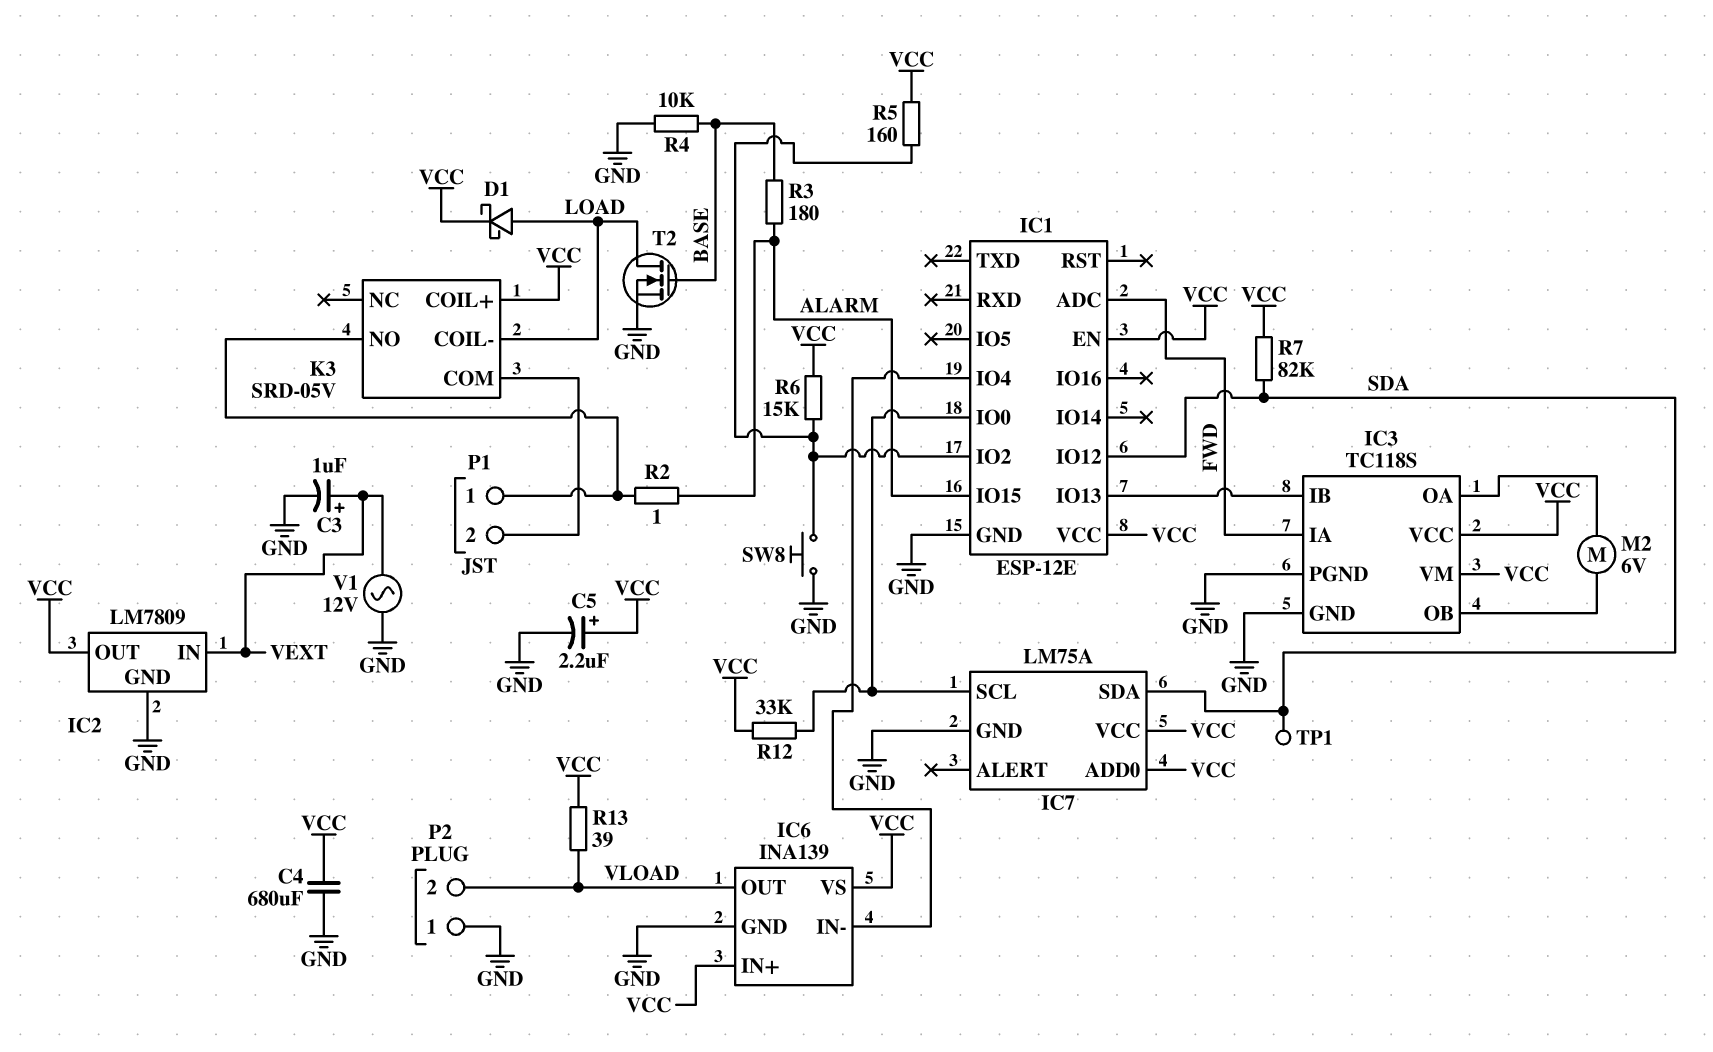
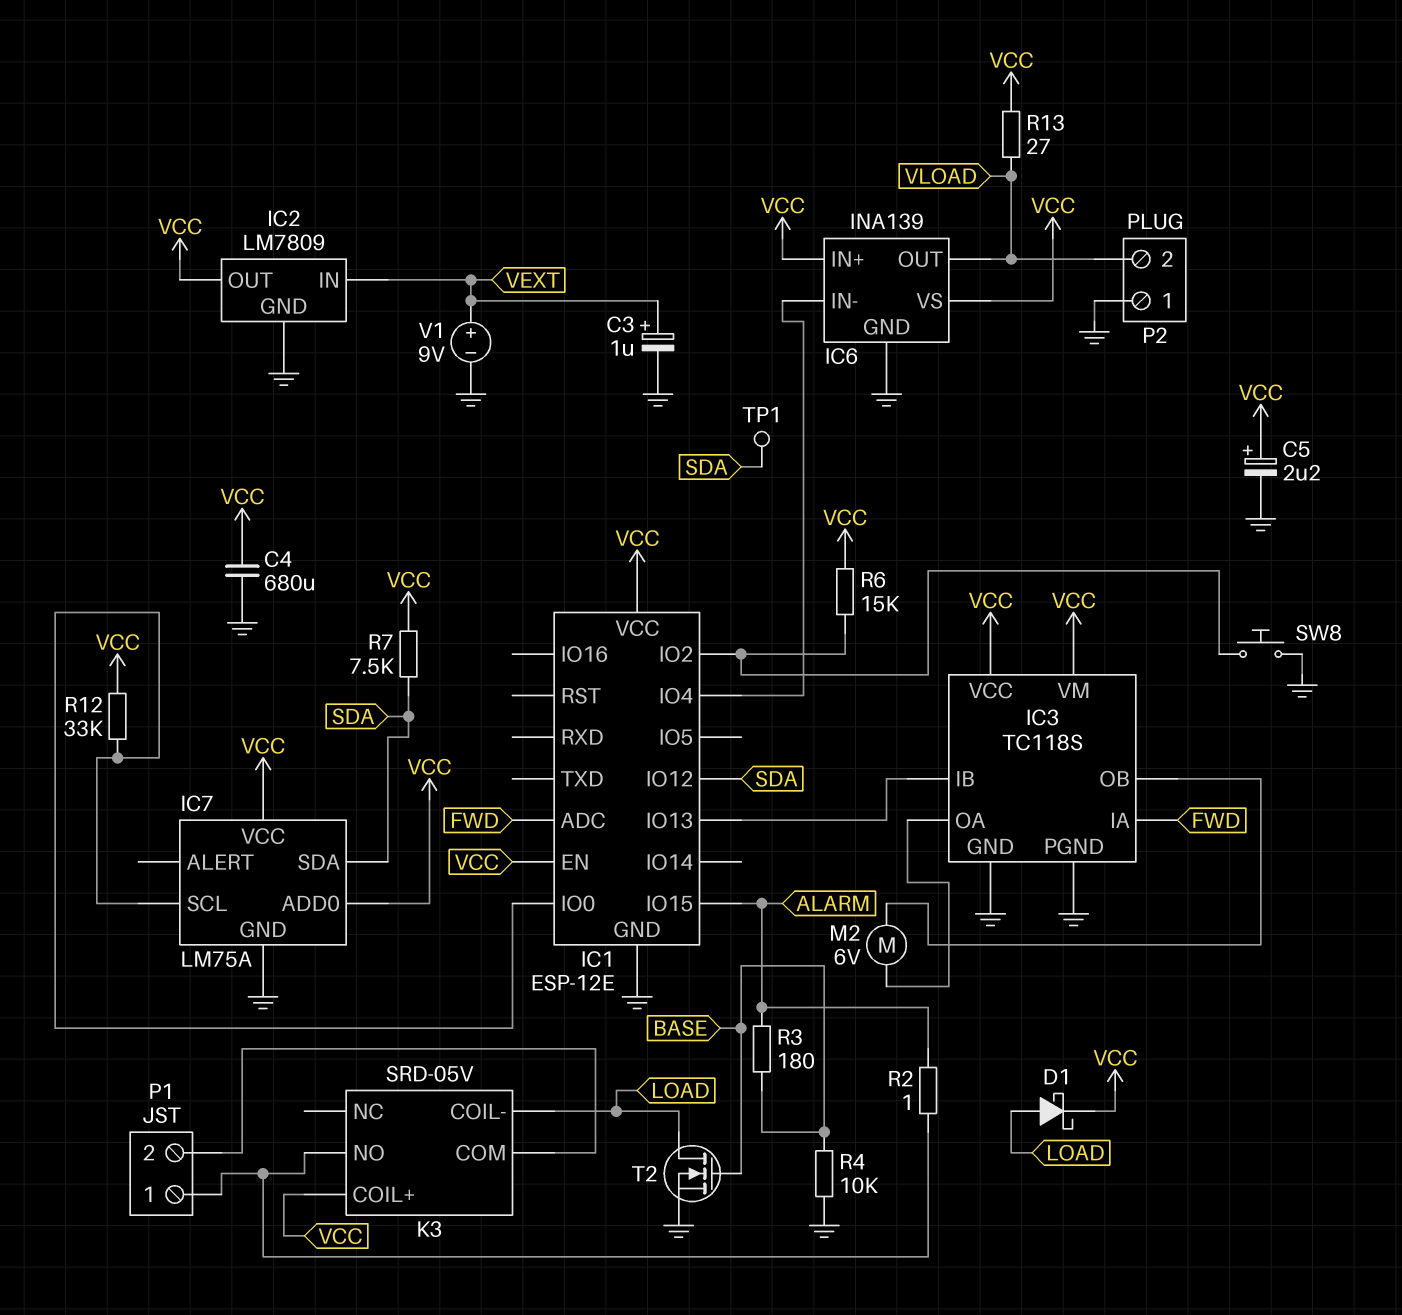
R5: 160 (IC1/IO2, VCC) -> none
R7: 82k (SDA, VCC) -> 7.5k (SDA, VCC)
R13: 39 (VCC, VLOAD) -> 27 (VCC, VLOAD)
V1: AC 12V (GND, VEXT) -> 9V (plus VEXT, minus GND)

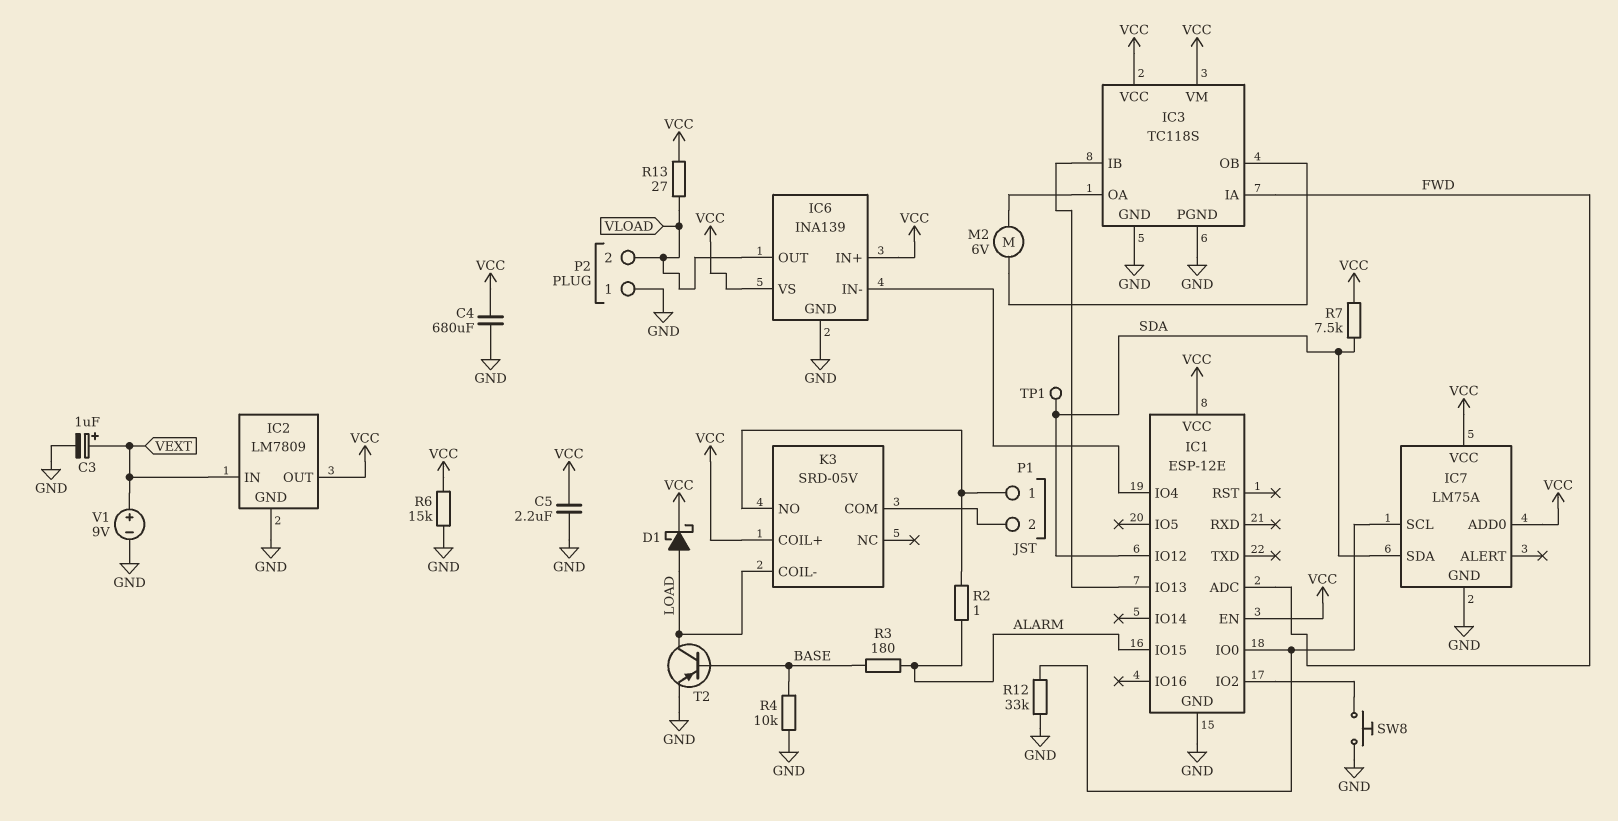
C5: 2.2uF (plus VCC, minus GND) -> 2.2uF (GND, VCC)
R6: 15k (IC1/IO2, VCC) -> 15k (GND, VCC)
R12: 33k (IC1/IO0, VCC) -> 33k (GND, IC1/IO0)
T2: NMOS (G BASE, D LOAD, S GND) -> PNP (B BASE, C LOAD, E GND)

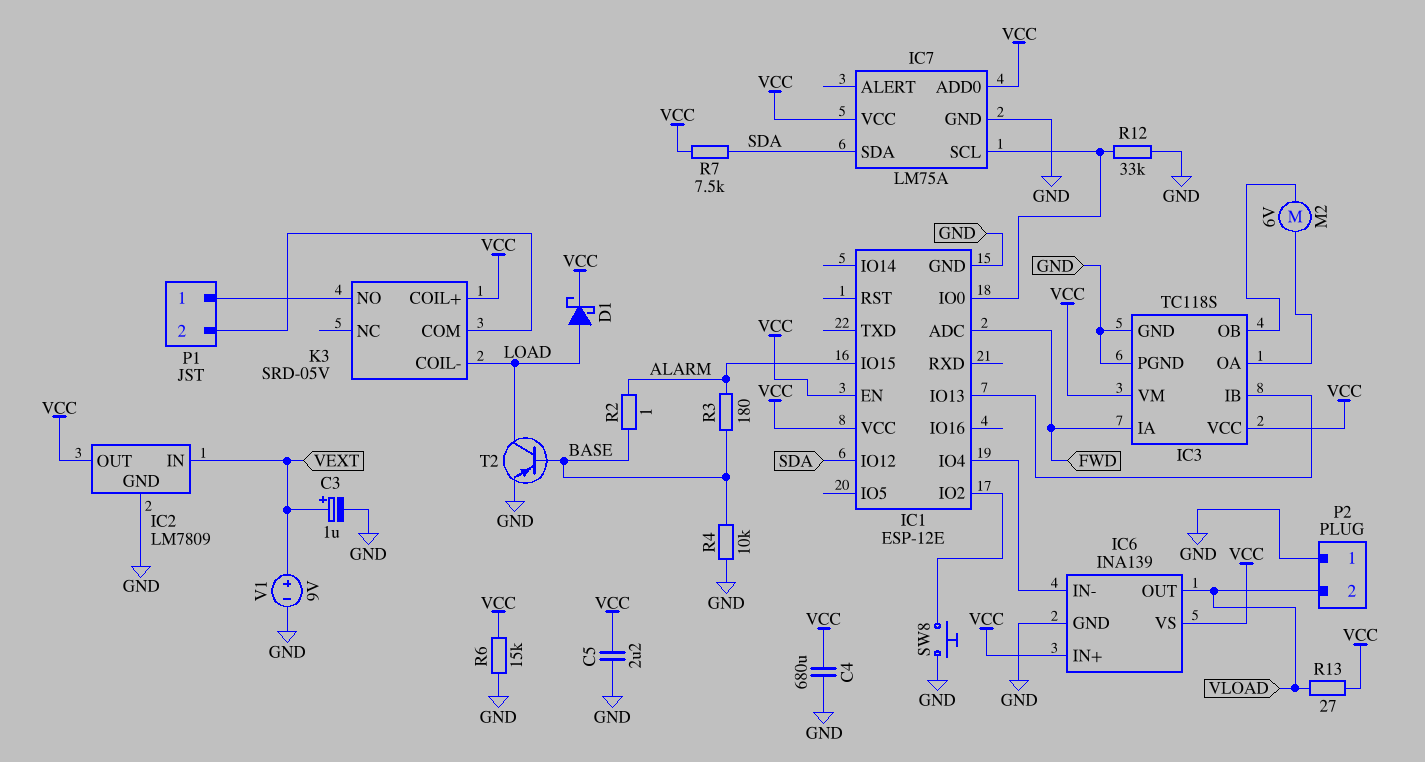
R2: 1 (ALARM, K3/NO) -> 1 (ALARM, BASE)
TP1: test point (SDA) -> none

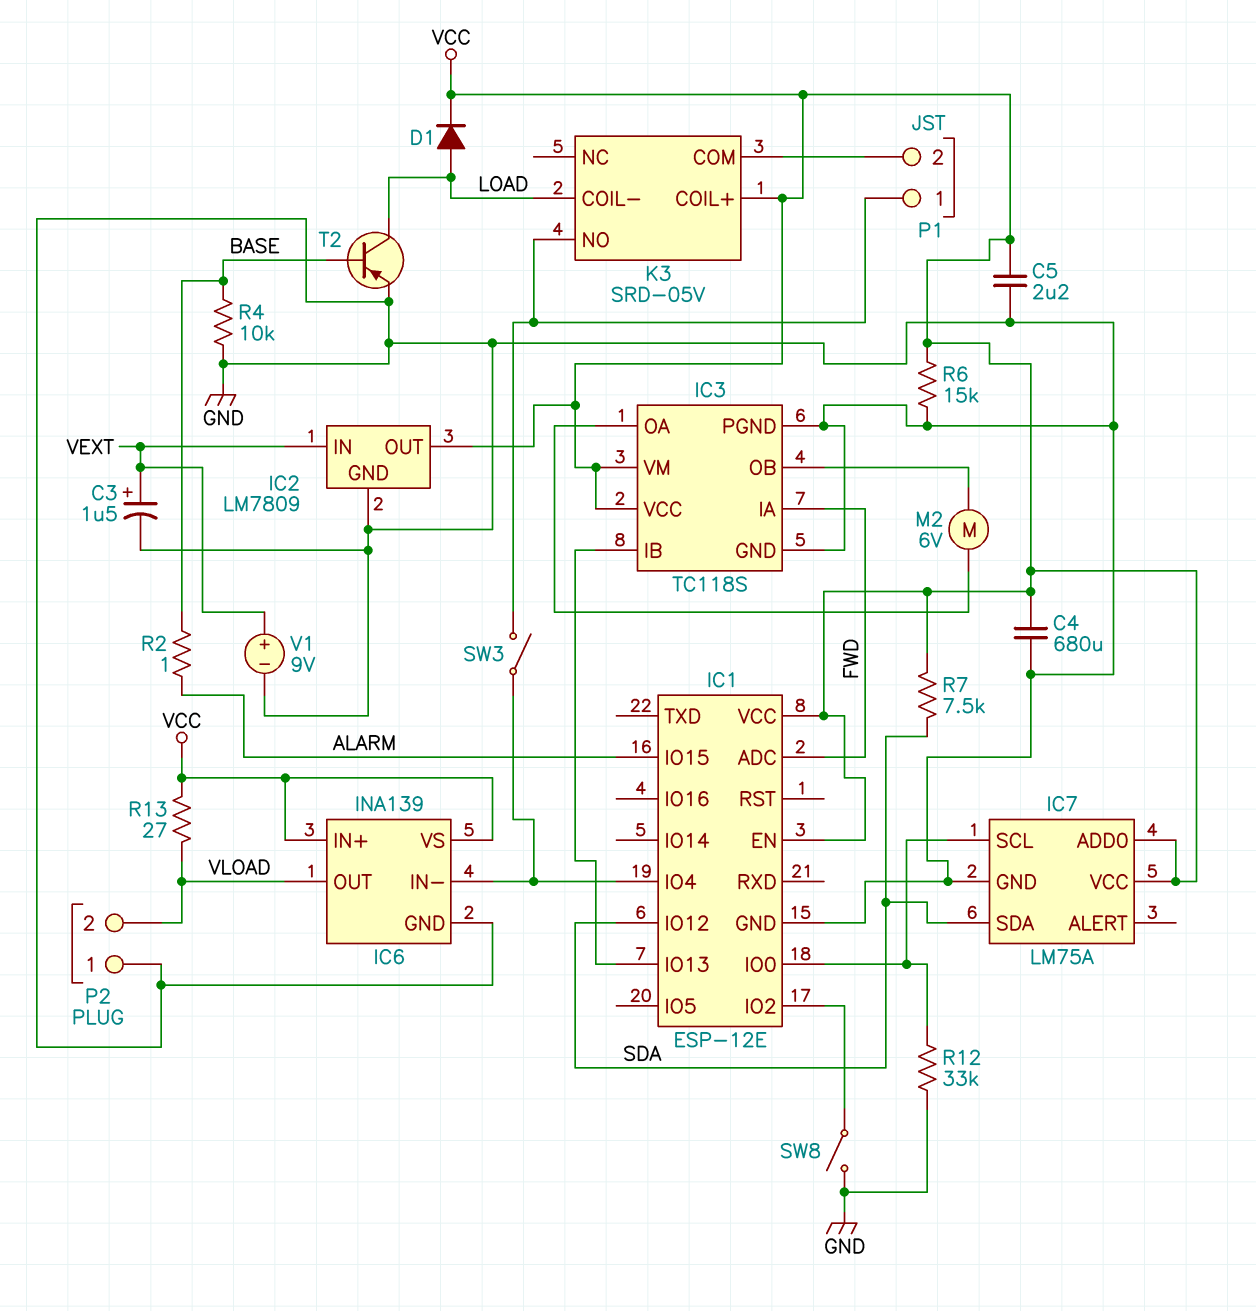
C3: 1uF (plus VEXT, minus GND) -> 1.5uF (plus VEXT, minus GND)
D1: schottky (A LOAD, K VCC) -> diode (A LOAD, K VCC)
R3: 180 (ALARM, BASE) -> none
SW3: none -> switch (IC1/IO4, K3/NO)
SW8: button (GND, IC1/IO2) -> switch (GND, IC1/IO2)

